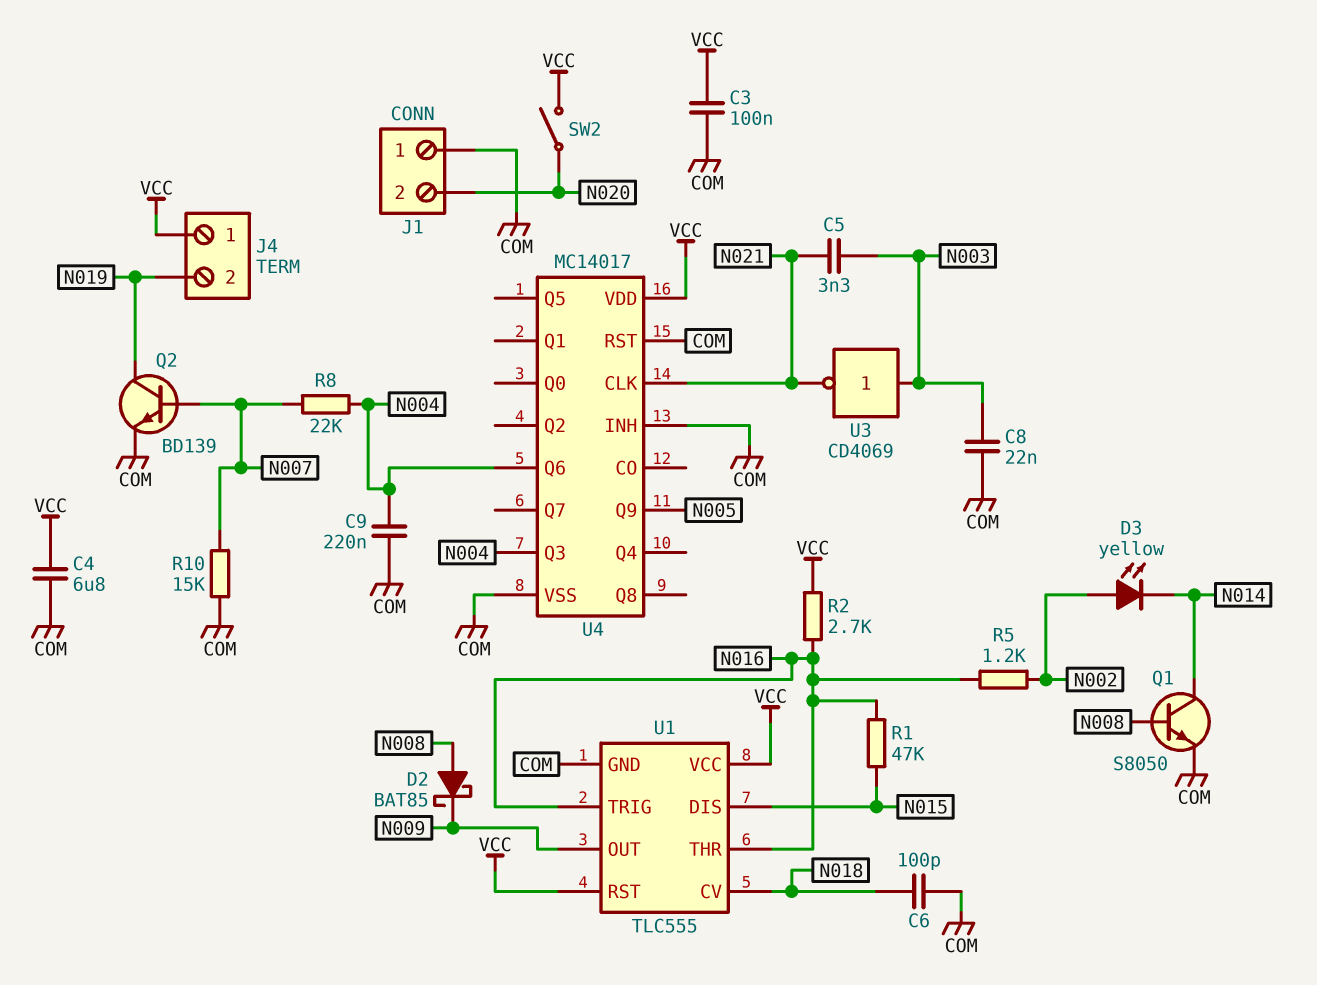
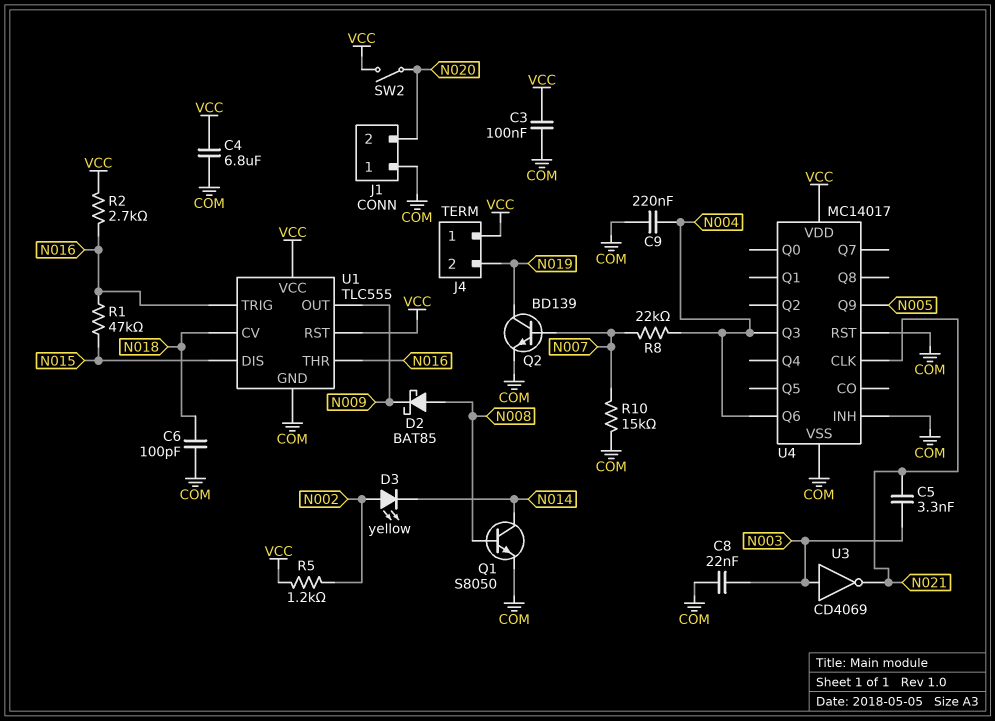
R5: 1.2k (N002, N016) -> 1.2k (N002, VCC)

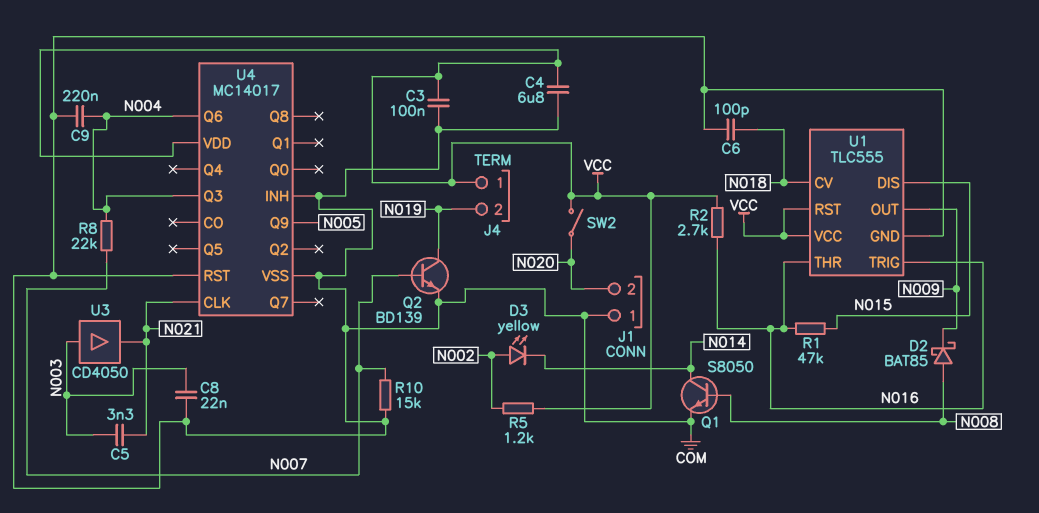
U3: NOT CD4069 (in N003, out N021) -> buffer CD4050 (in N003, out N021)

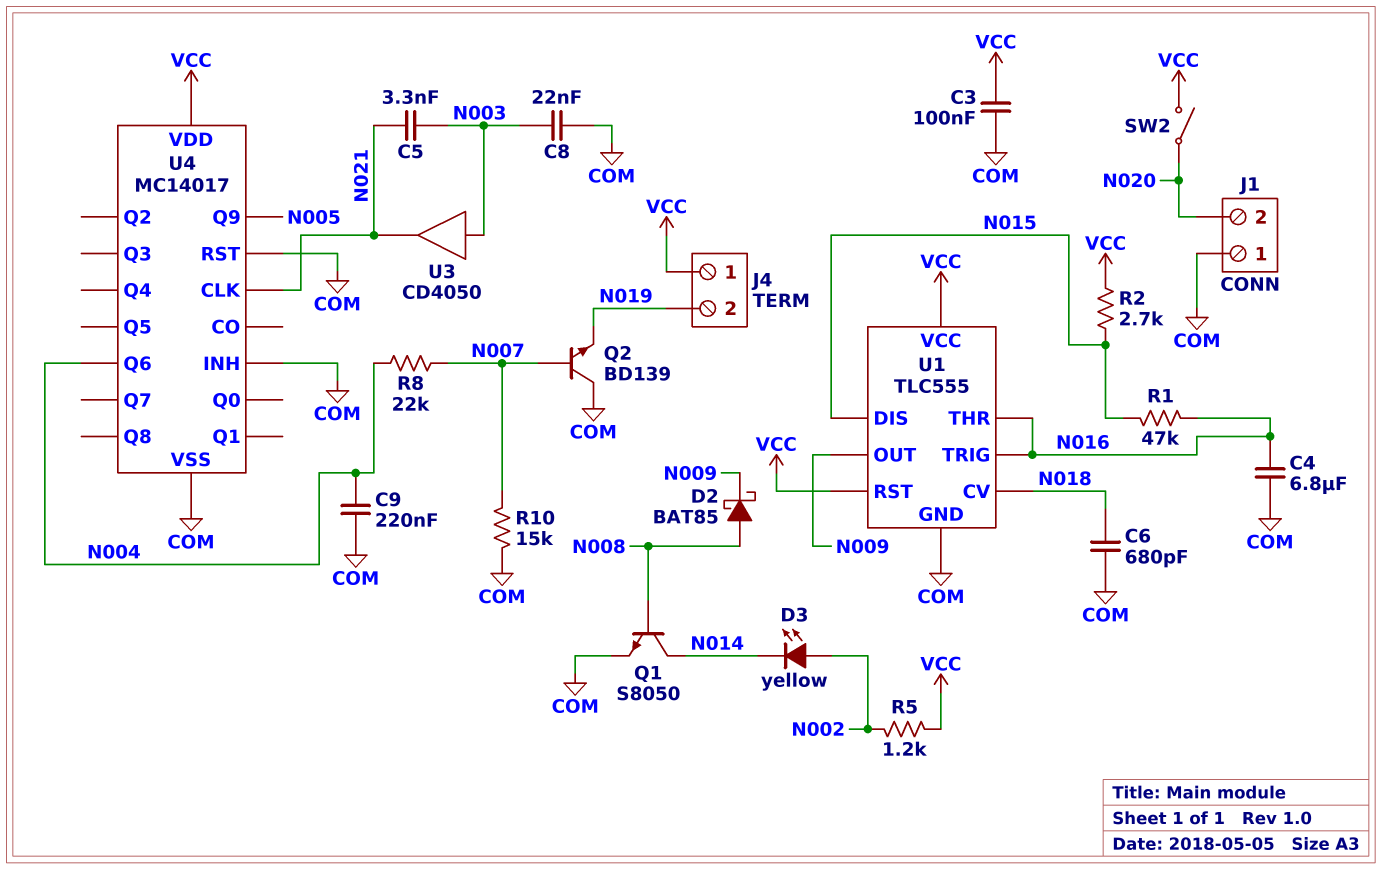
C4: 6.8uF (COM, VCC) -> 6.8uF (COM, N016)
C6: 100pF (COM, N018) -> 680pF (COM, N018)
Q2: NPN BD139 (B N007, C N019, E COM) -> NPN BD139 (B N007, C COM, E N019)
R2: 2.7k (N016, VCC) -> 2.7k (N015, VCC)
U4 pin Q3: N004 -> none

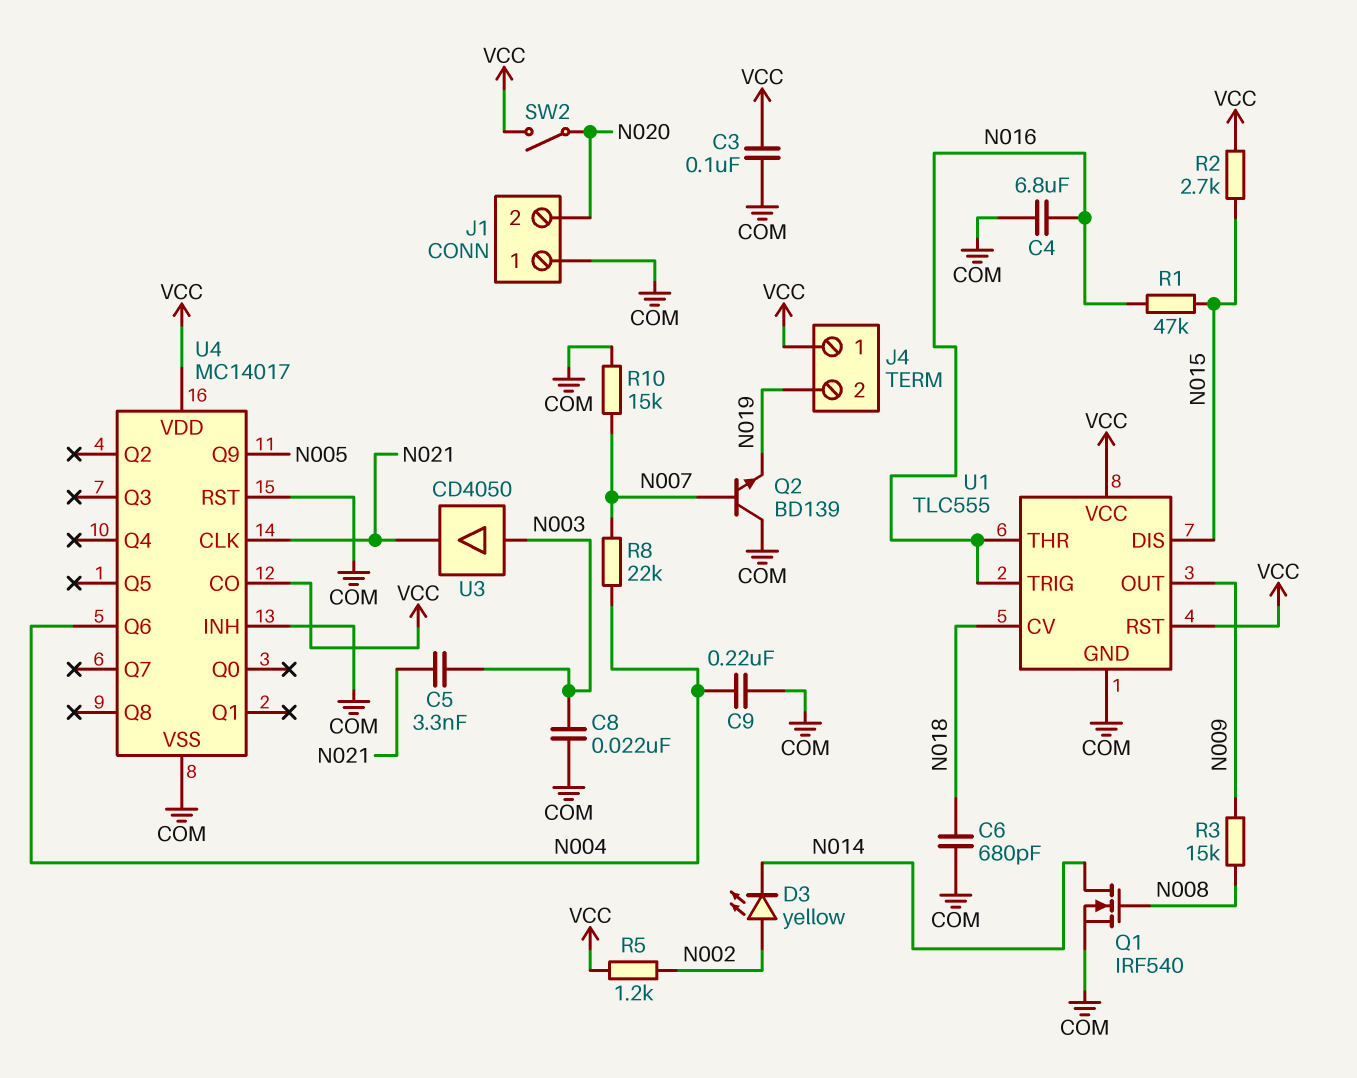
D2: schottky BAT85 (A N008, K N009) -> none
Q1: NPN S8050 (B N008, C N014, E COM) -> NMOS IRF540 (G N008, D N014, S COM)
R3: none -> 15k (N008, N009)
U4 pin CO: none -> VCC

